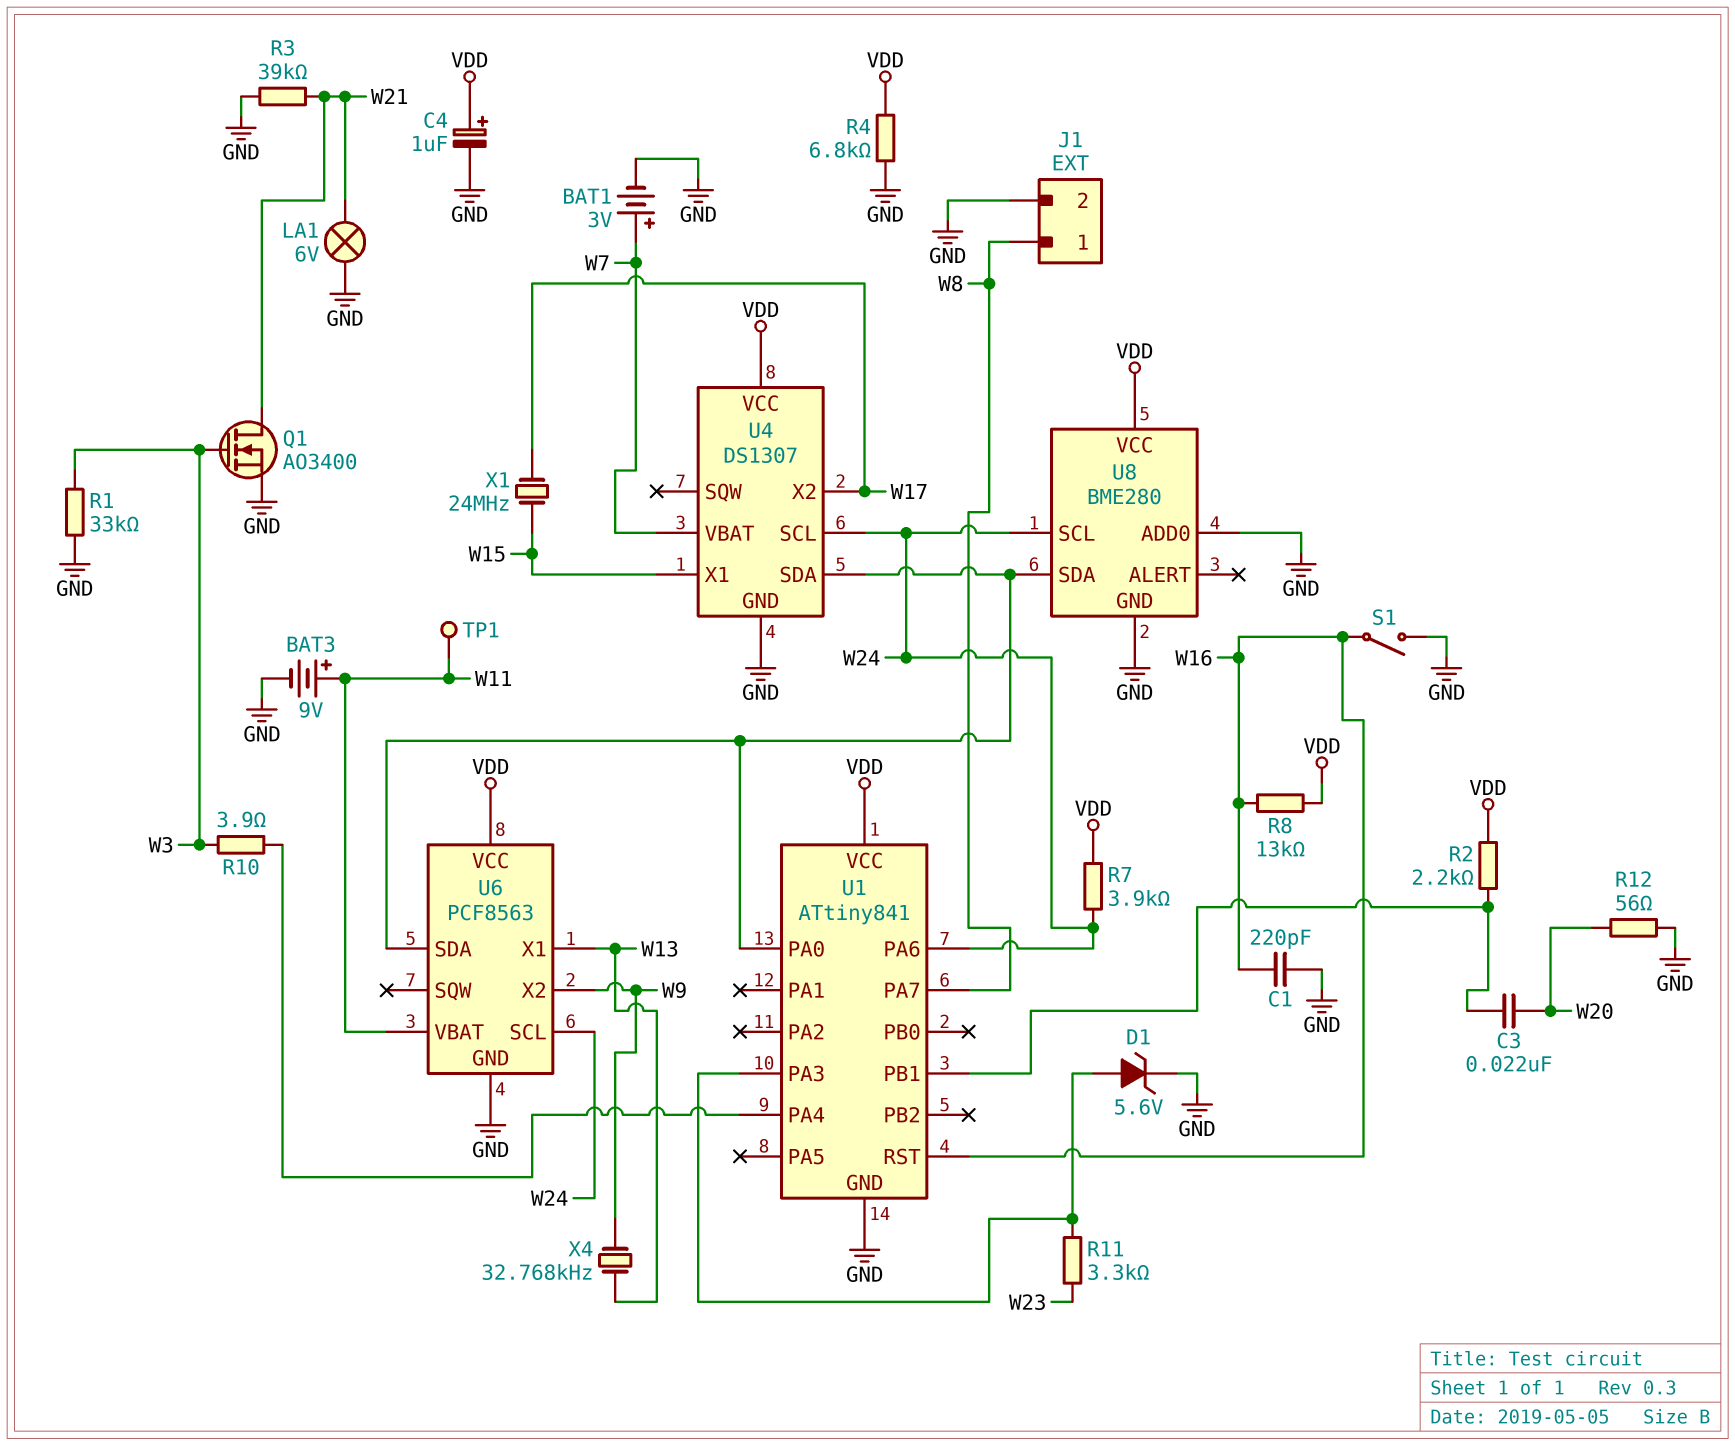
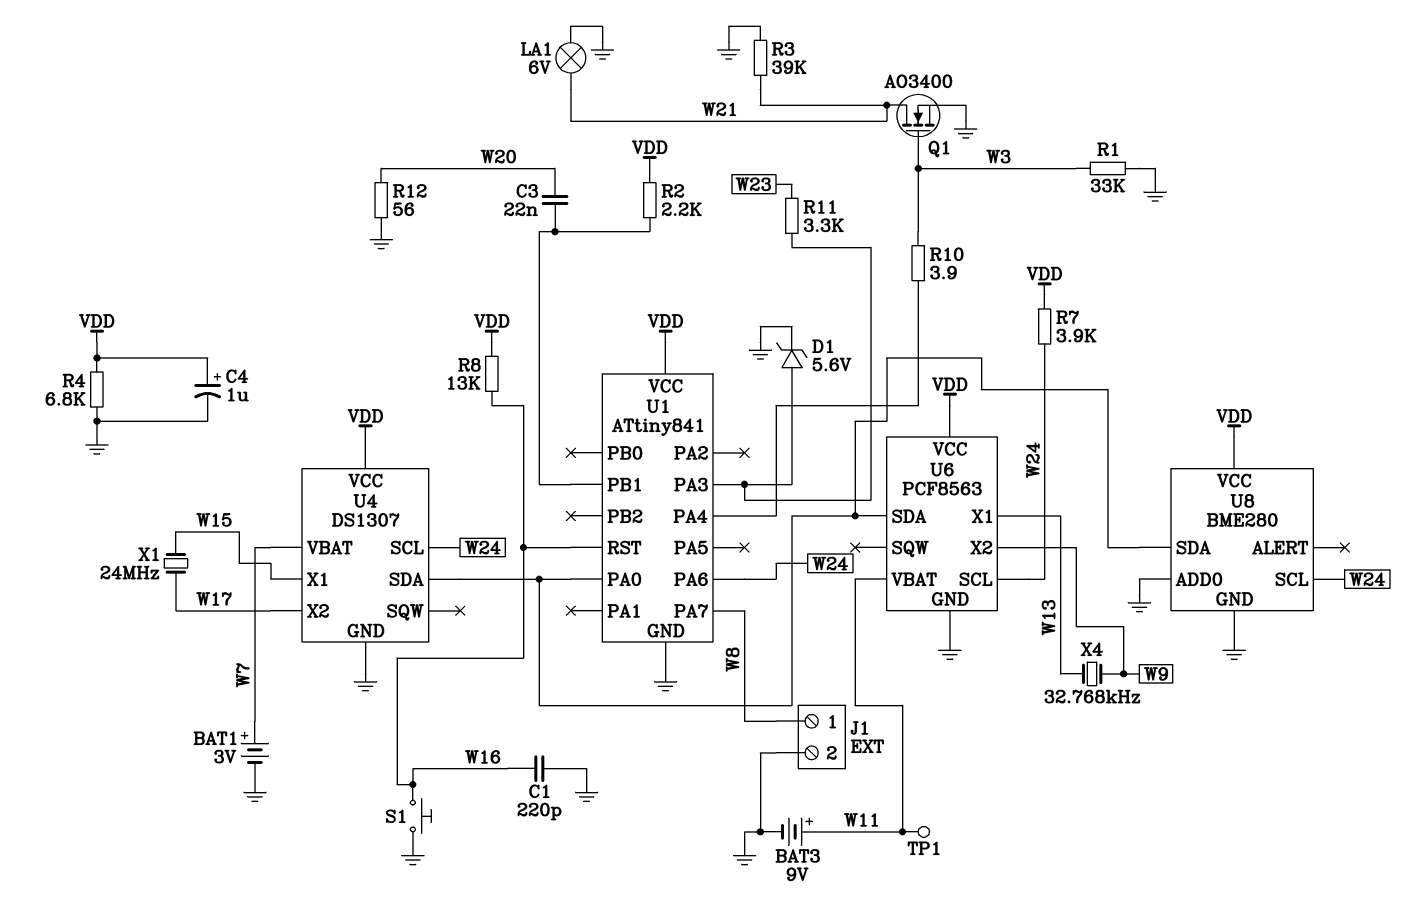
S1: switch (GND, W16) -> button (GND, W16)

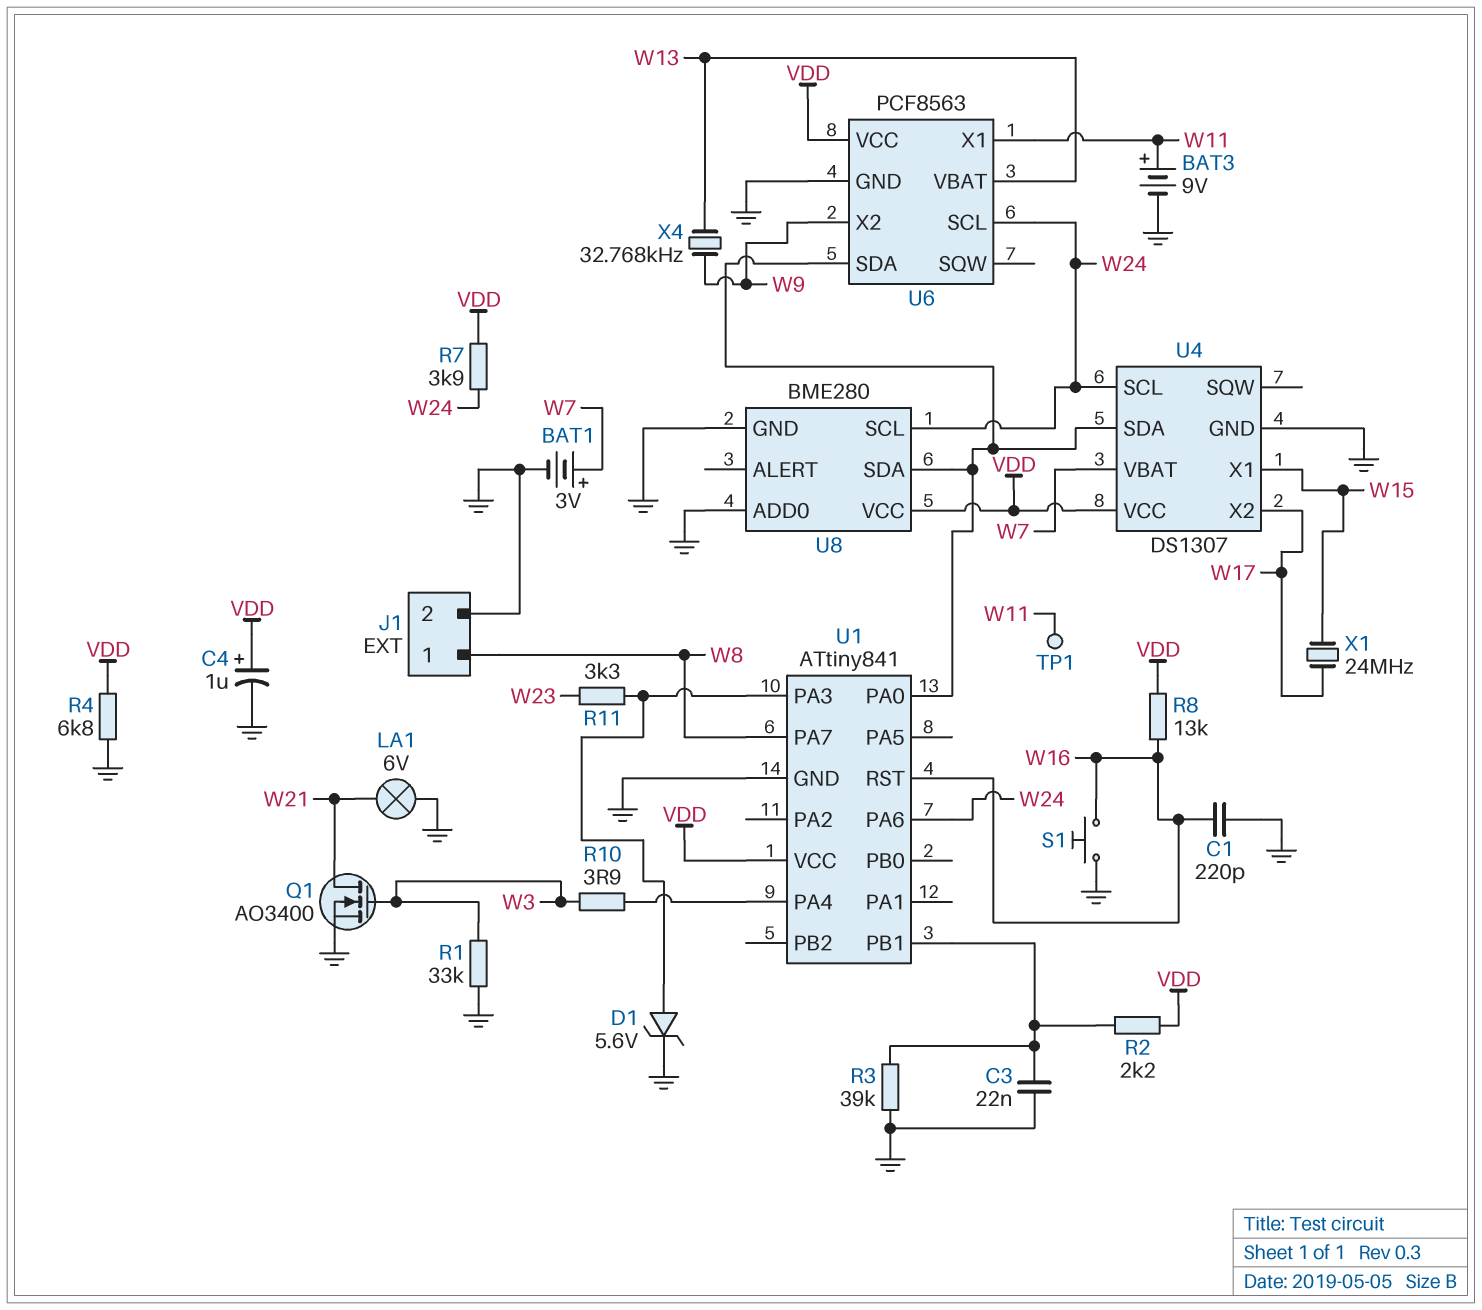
C3: 22nF (U1/PB1, W20) -> 22nF (GND, U1/PB1)
R3: 39k (GND, W21) -> 39k (GND, U1/PB1)
R12: 56 (GND, W20) -> none
U6 pin VBAT: W11 -> W13
U6 pin X1: W13 -> W11

